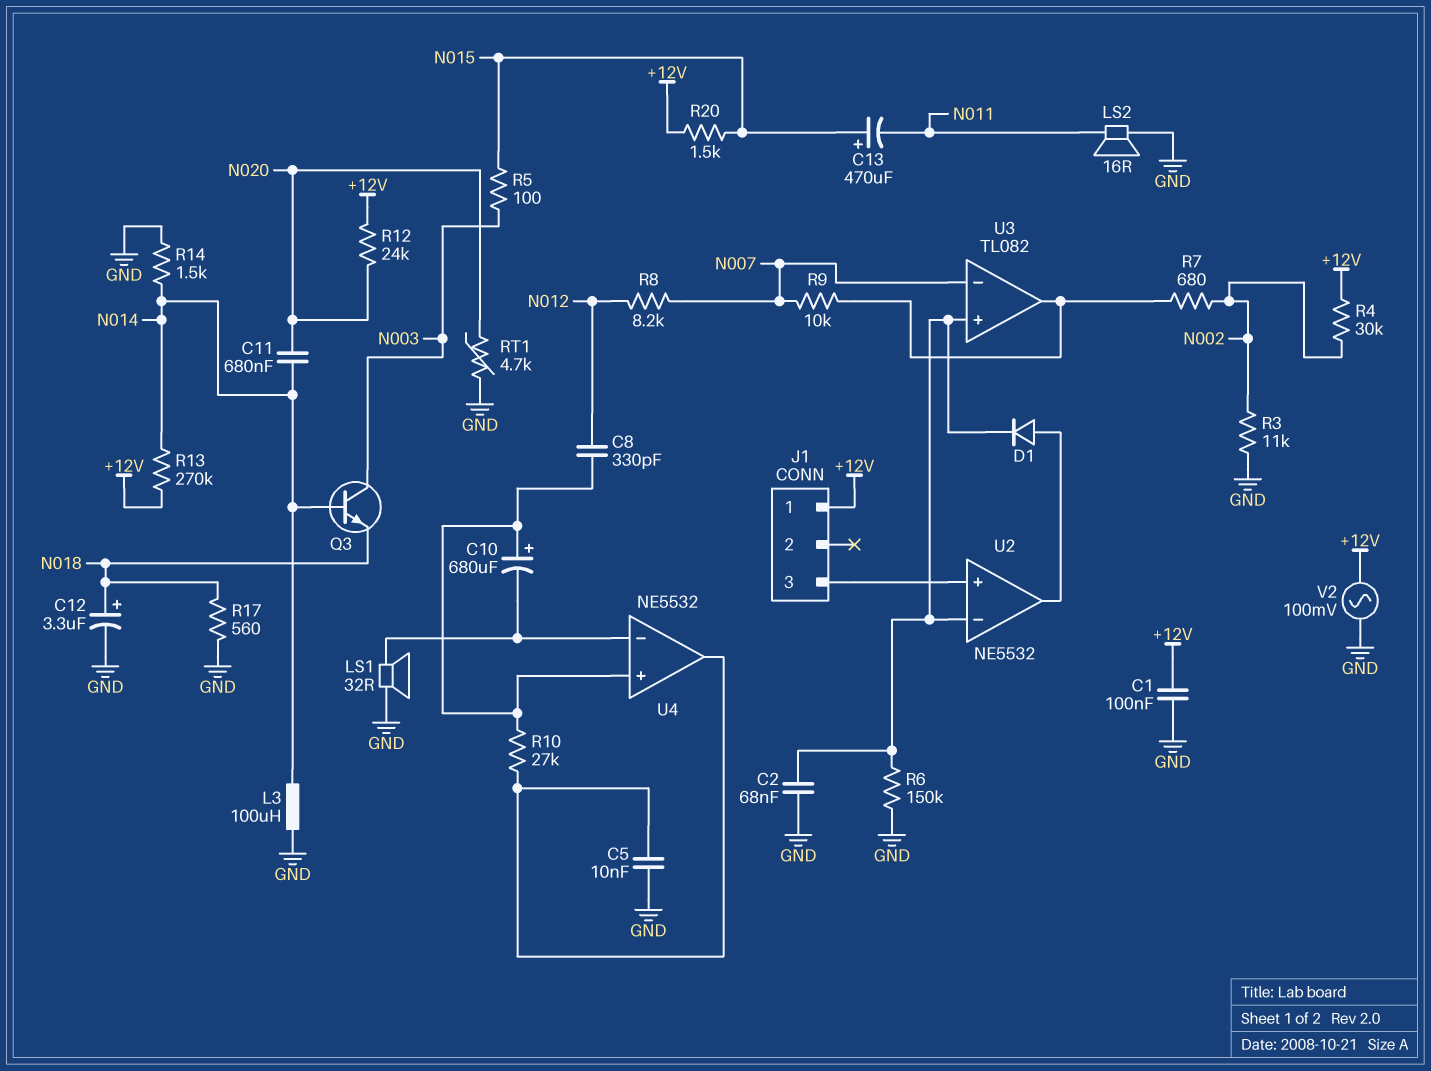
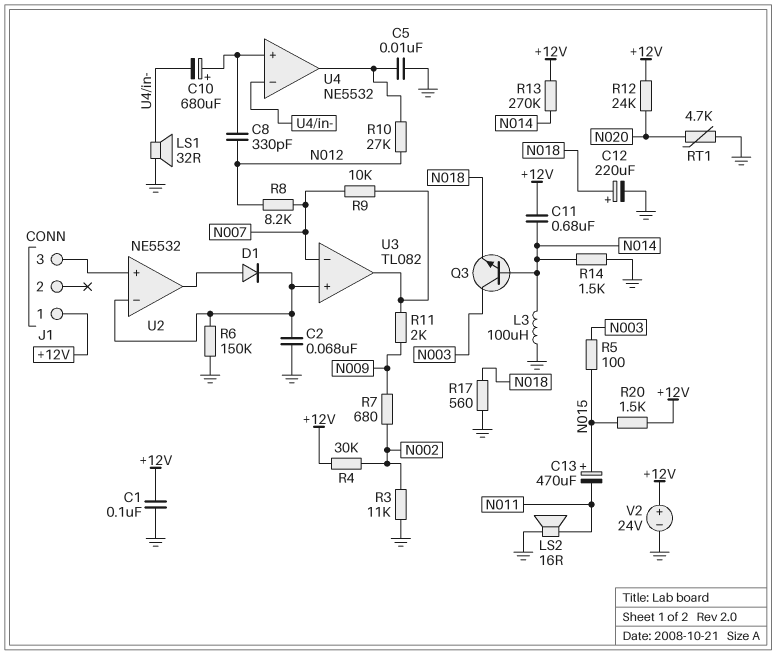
C11: 680nF (N014, N020) -> 680nF (+12V, N014)
C12: 3.3uF (plus N018, minus GND) -> 220uF (plus N018, minus GND)
R7: 680 (N002, U3/out) -> 680 (N002, N009)
R10: 27k (U4/in+, U4/out) -> 27k (N012, U4/out)
R11: none -> 2k (N009, U3/out)
V2: AC 100mV (+12V, GND) -> 24V (plus +12V, minus GND)

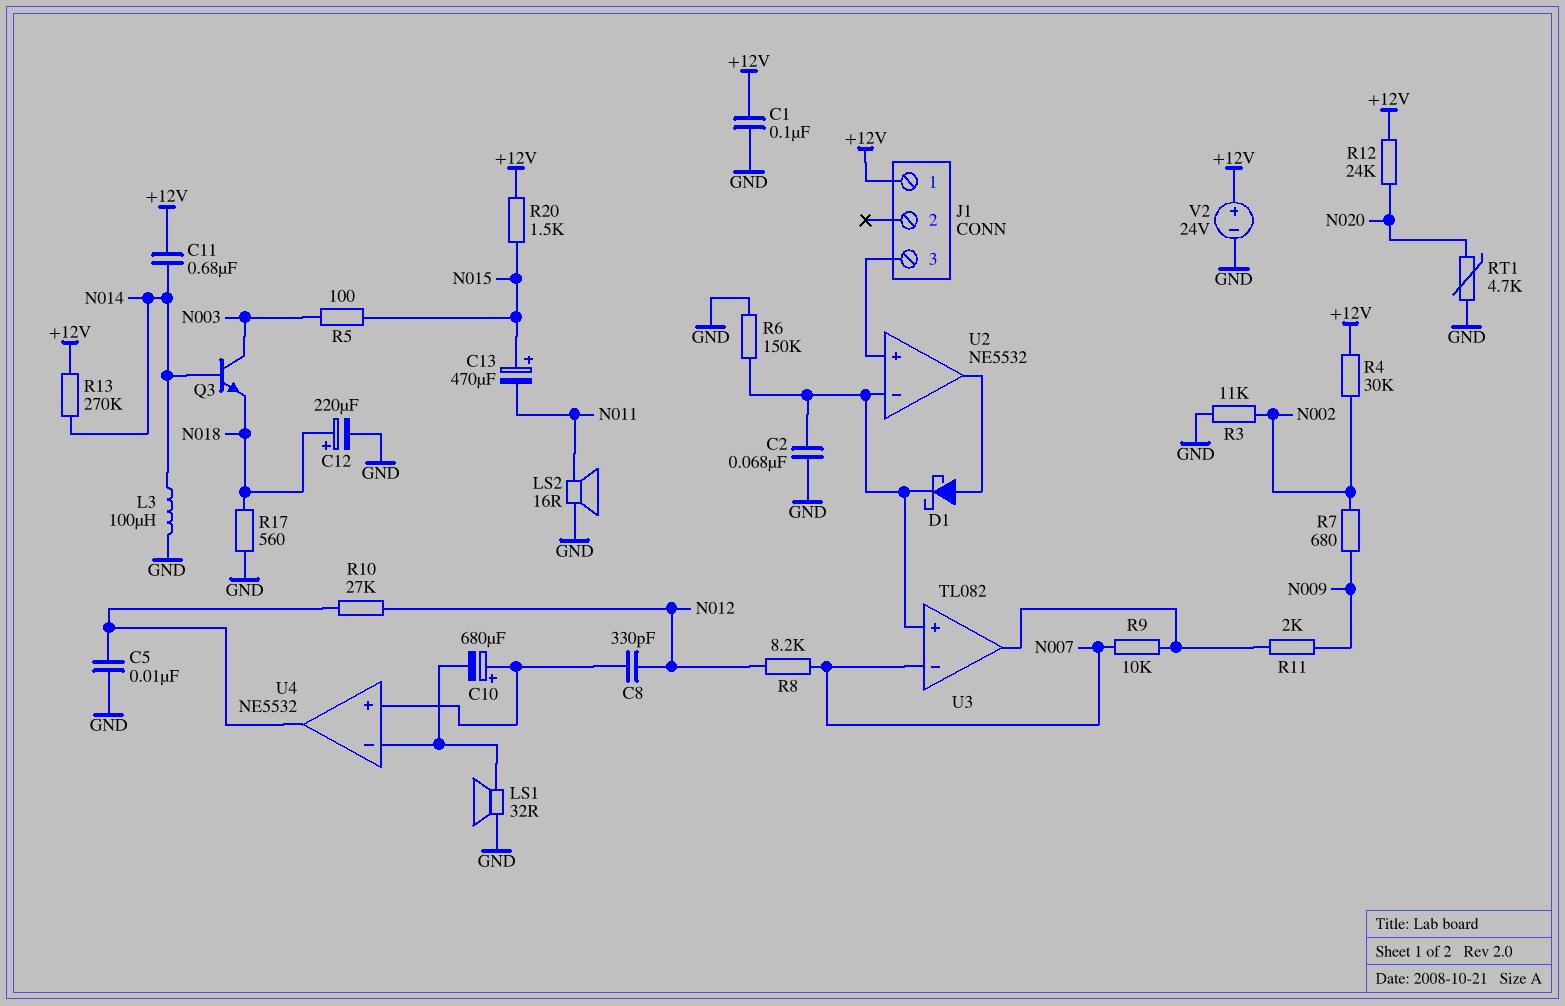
D1: diode (A U2/out, K U2/in-) -> schottky (A U2/out, K U2/in-)
R14: 1.5k (GND, N014) -> none

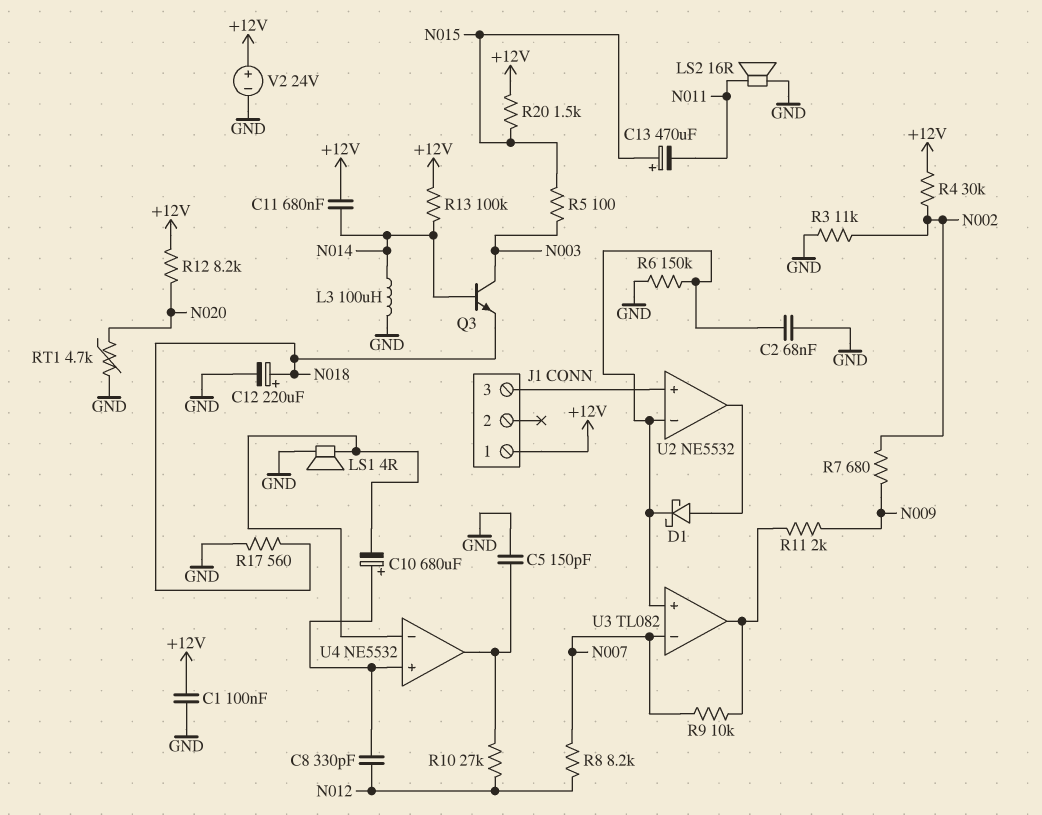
C5: 10nF (GND, U4/out) -> 150pF (GND, U4/out)
LS1: speaker 32R (GND, U4/in-) -> speaker 4R (GND, U4/in-)
R12: 24k (+12V, N020) -> 8.2k (+12V, N020)
R13: 270k (+12V, N014) -> 100k (+12V, N014)

